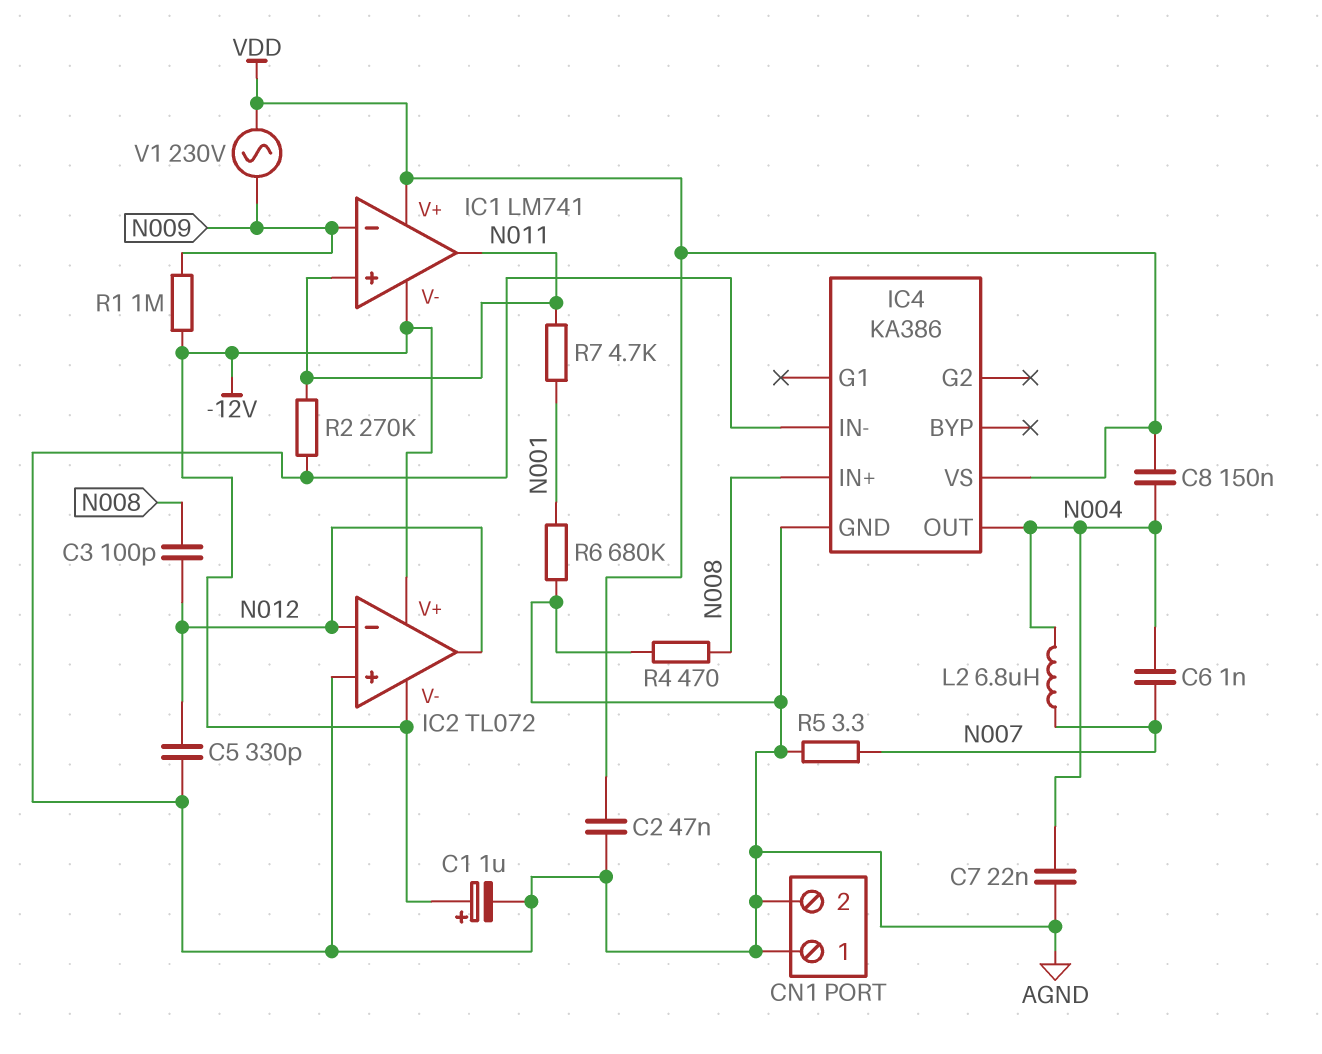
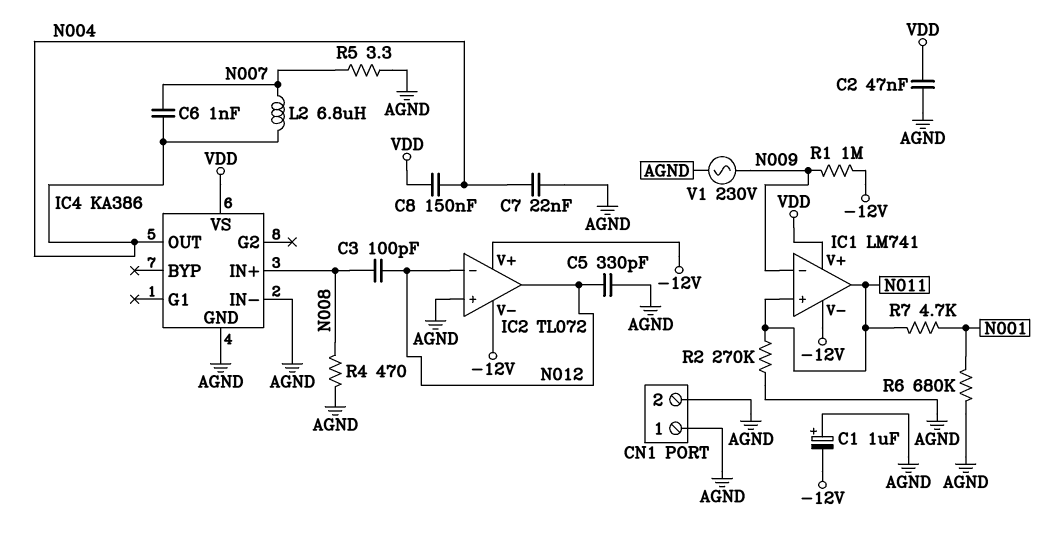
C1: 1uF (plus -12V, minus AGND) -> 1uF (plus AGND, minus -12V)
V1: AC 230V (N009, VDD) -> AC 230V (AGND, N009)

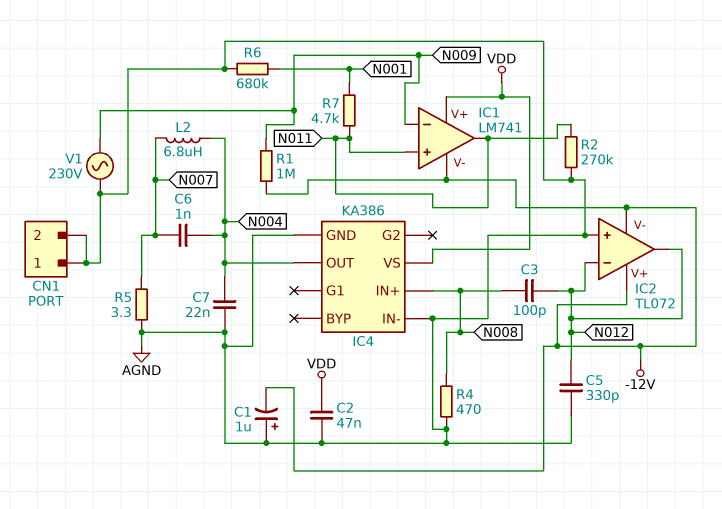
C8: 150nF (N004, VDD) -> none

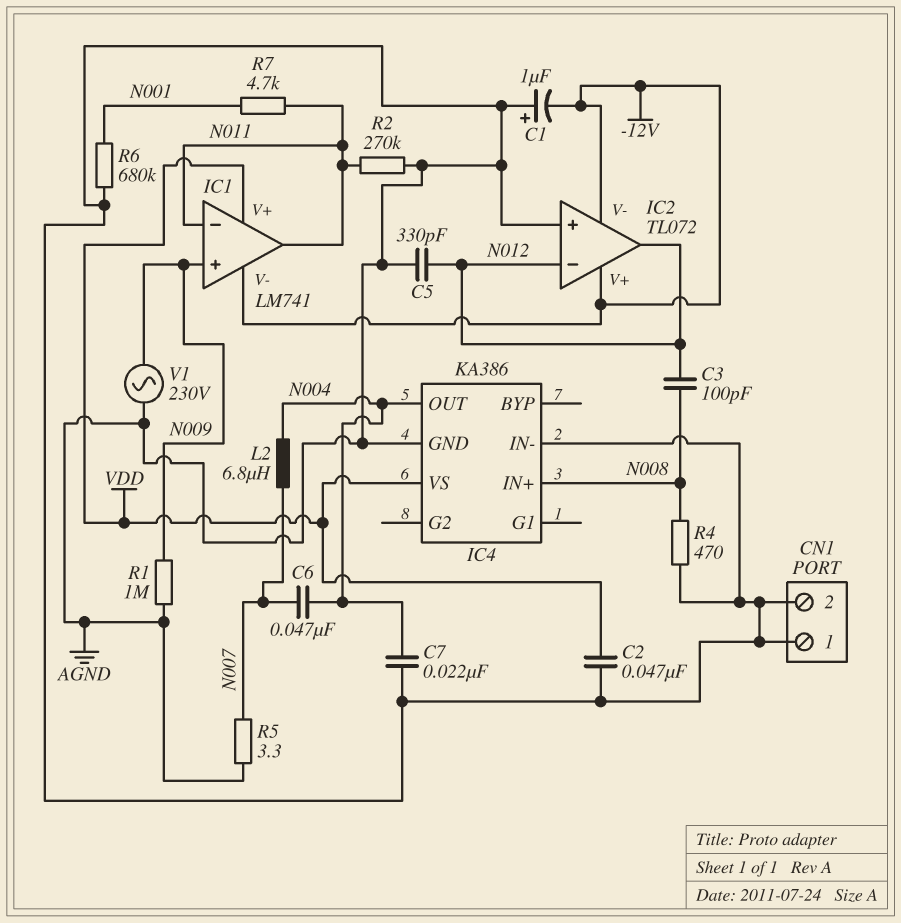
C6: 1nF (N004, N007) -> 47nF (N004, N007)
IC1 pin in+: N011 -> N009
IC1 pin in-: N009 -> N011
R1: 1M (-12V, N009) -> 1M (AGND, N009)

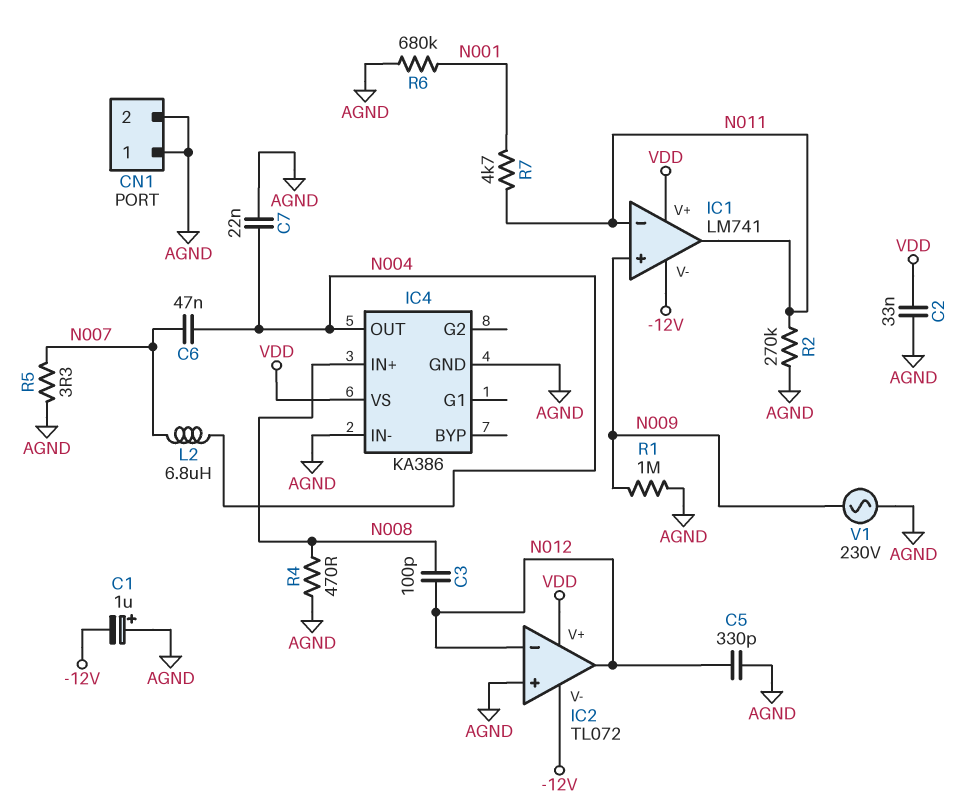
C2: 47nF (AGND, VDD) -> 33nF (AGND, VDD)
IC2 pin V+: -12V -> VDD

